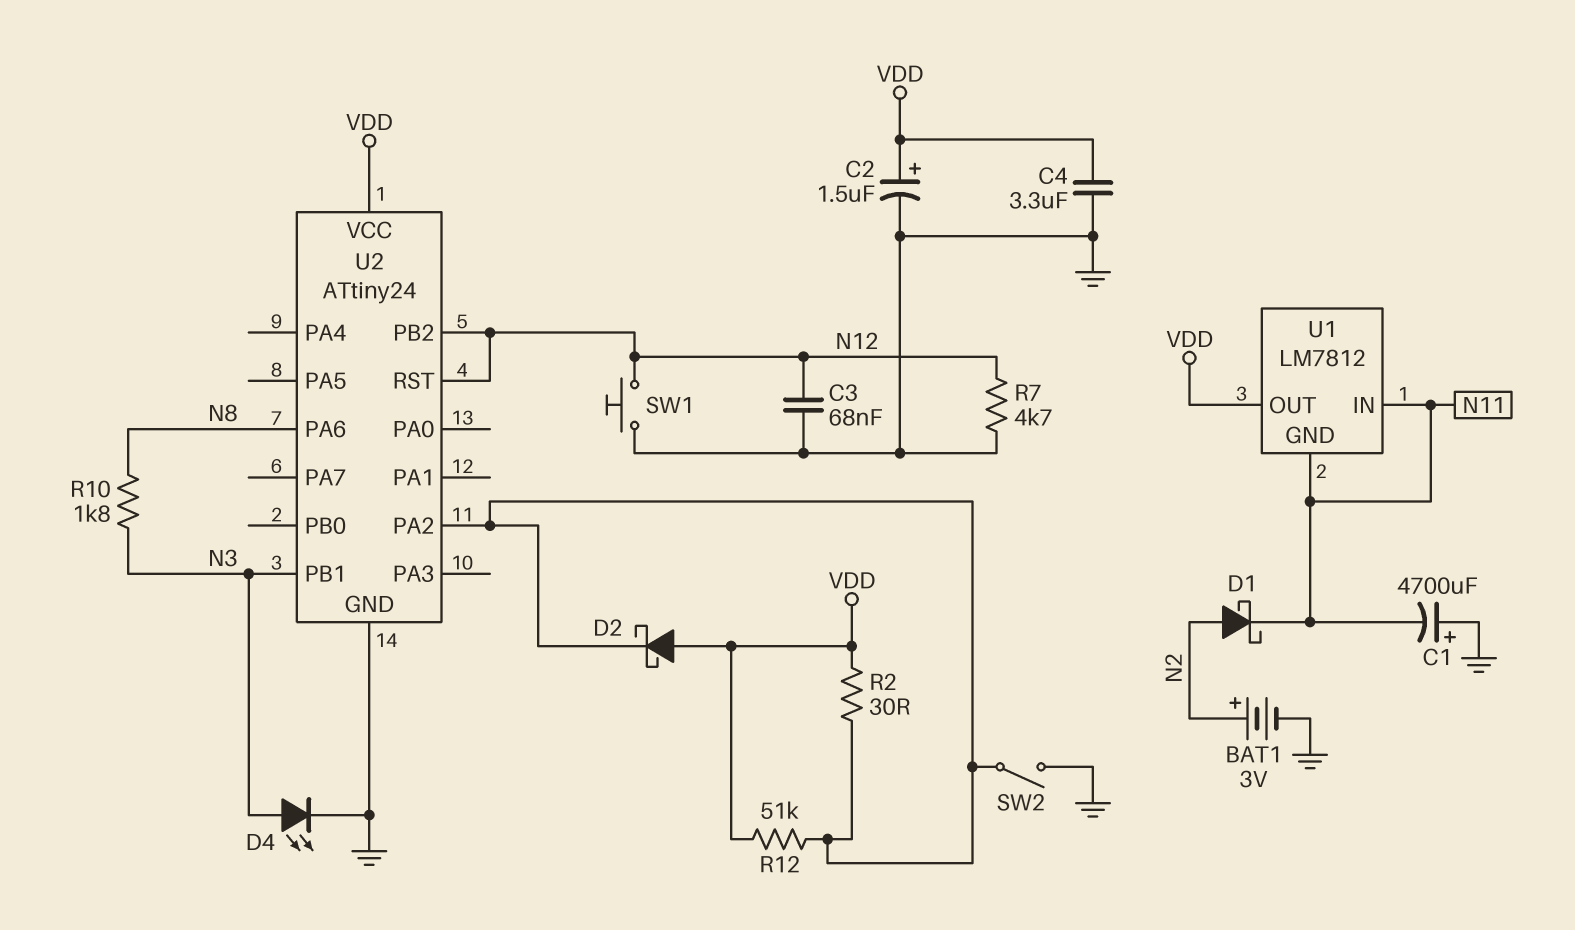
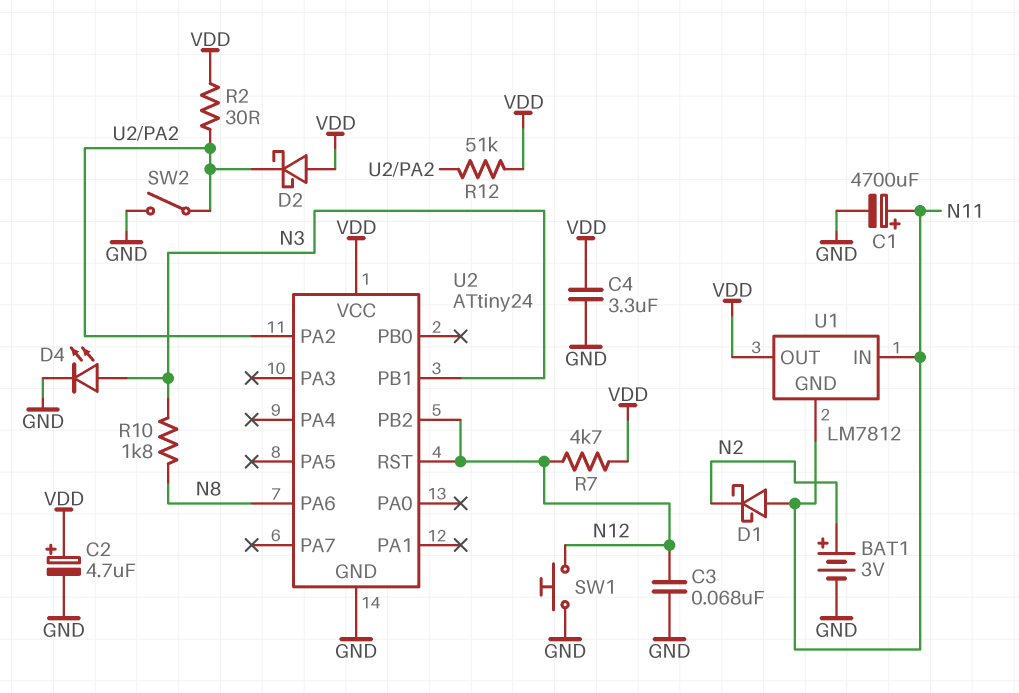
C1: 4700uF (plus GND, minus N11) -> 4700uF (plus N11, minus GND)
C2: 1.5uF (plus VDD, minus GND) -> 4.7uF (plus VDD, minus GND)
D1: schottky (A N2, K N11) -> schottky (A N11, K N2)
R7: 4.7k (GND, N12) -> 4.7k (N12, VDD)

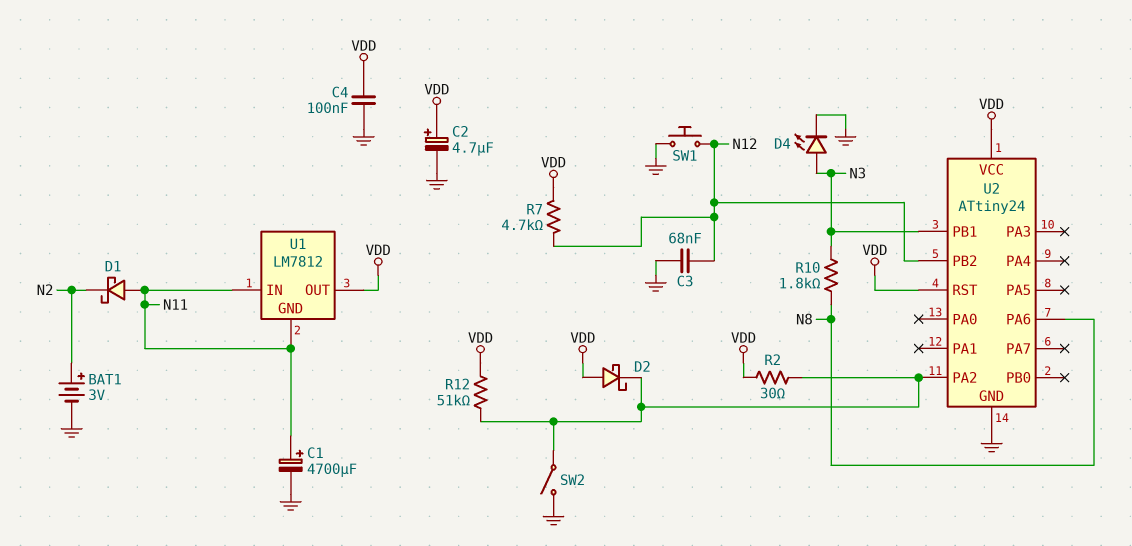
C4: 3.3uF (GND, VDD) -> 100nF (GND, VDD)
U2 pin RST: N12 -> VDD

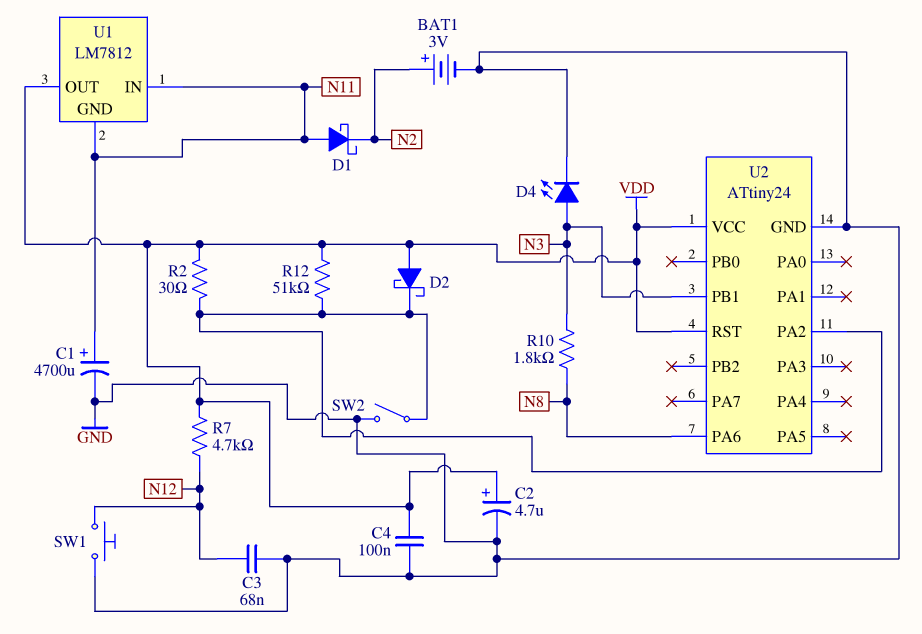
U2 pin PB2: N12 -> none

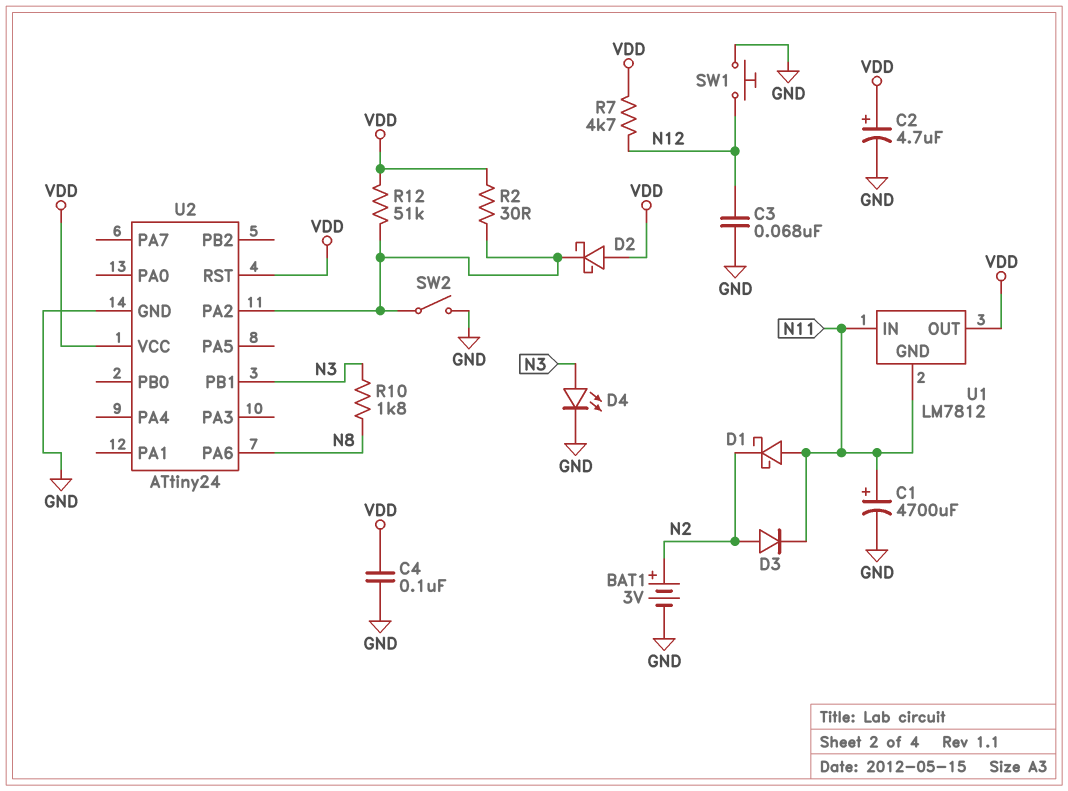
D3: none -> diode (A N2, K N11)

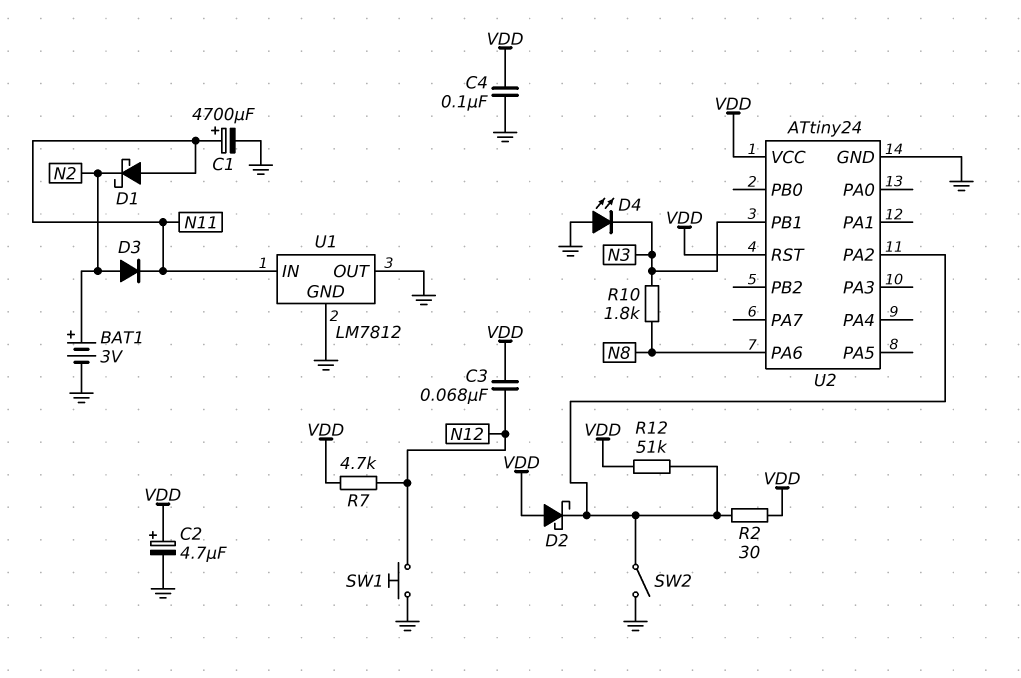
C3: 68nF (GND, N12) -> 68nF (N12, VDD)
D4: LED (A N3, K GND) -> LED (A GND, K N3)
U1 pin GND: N11 -> GND
U1 pin OUT: VDD -> GND

